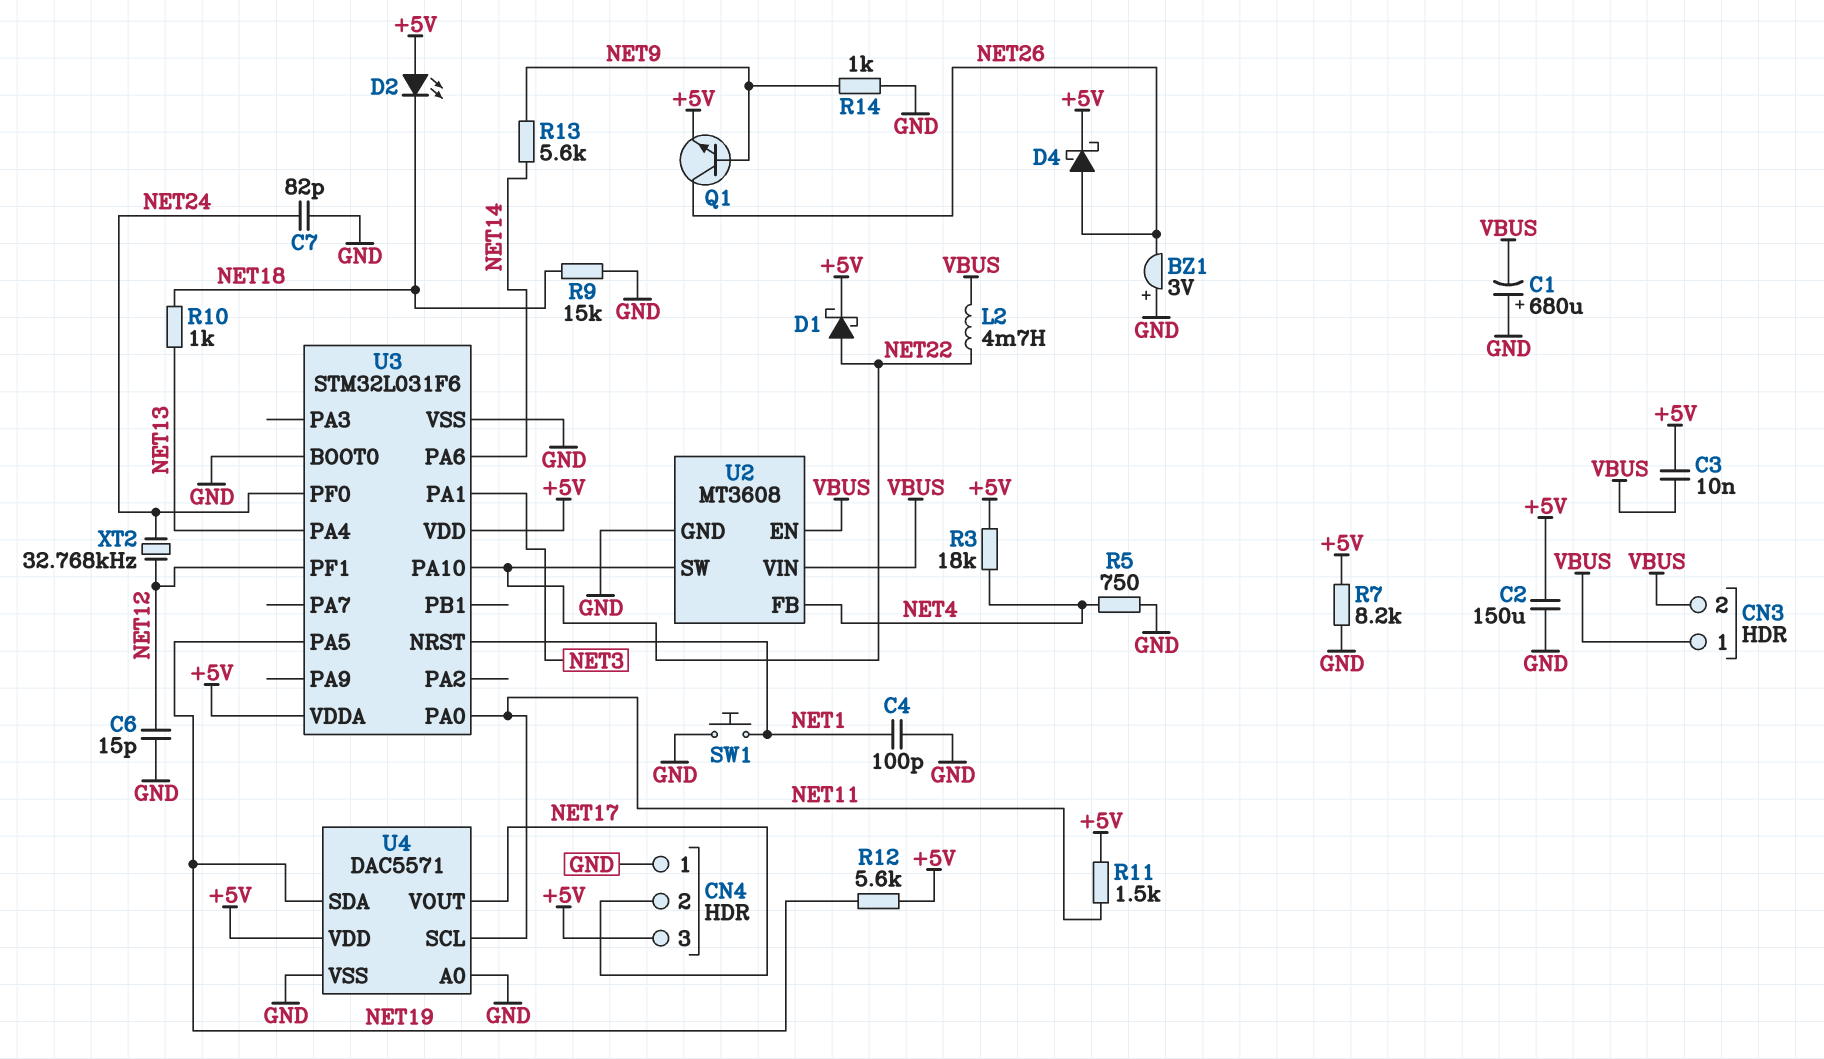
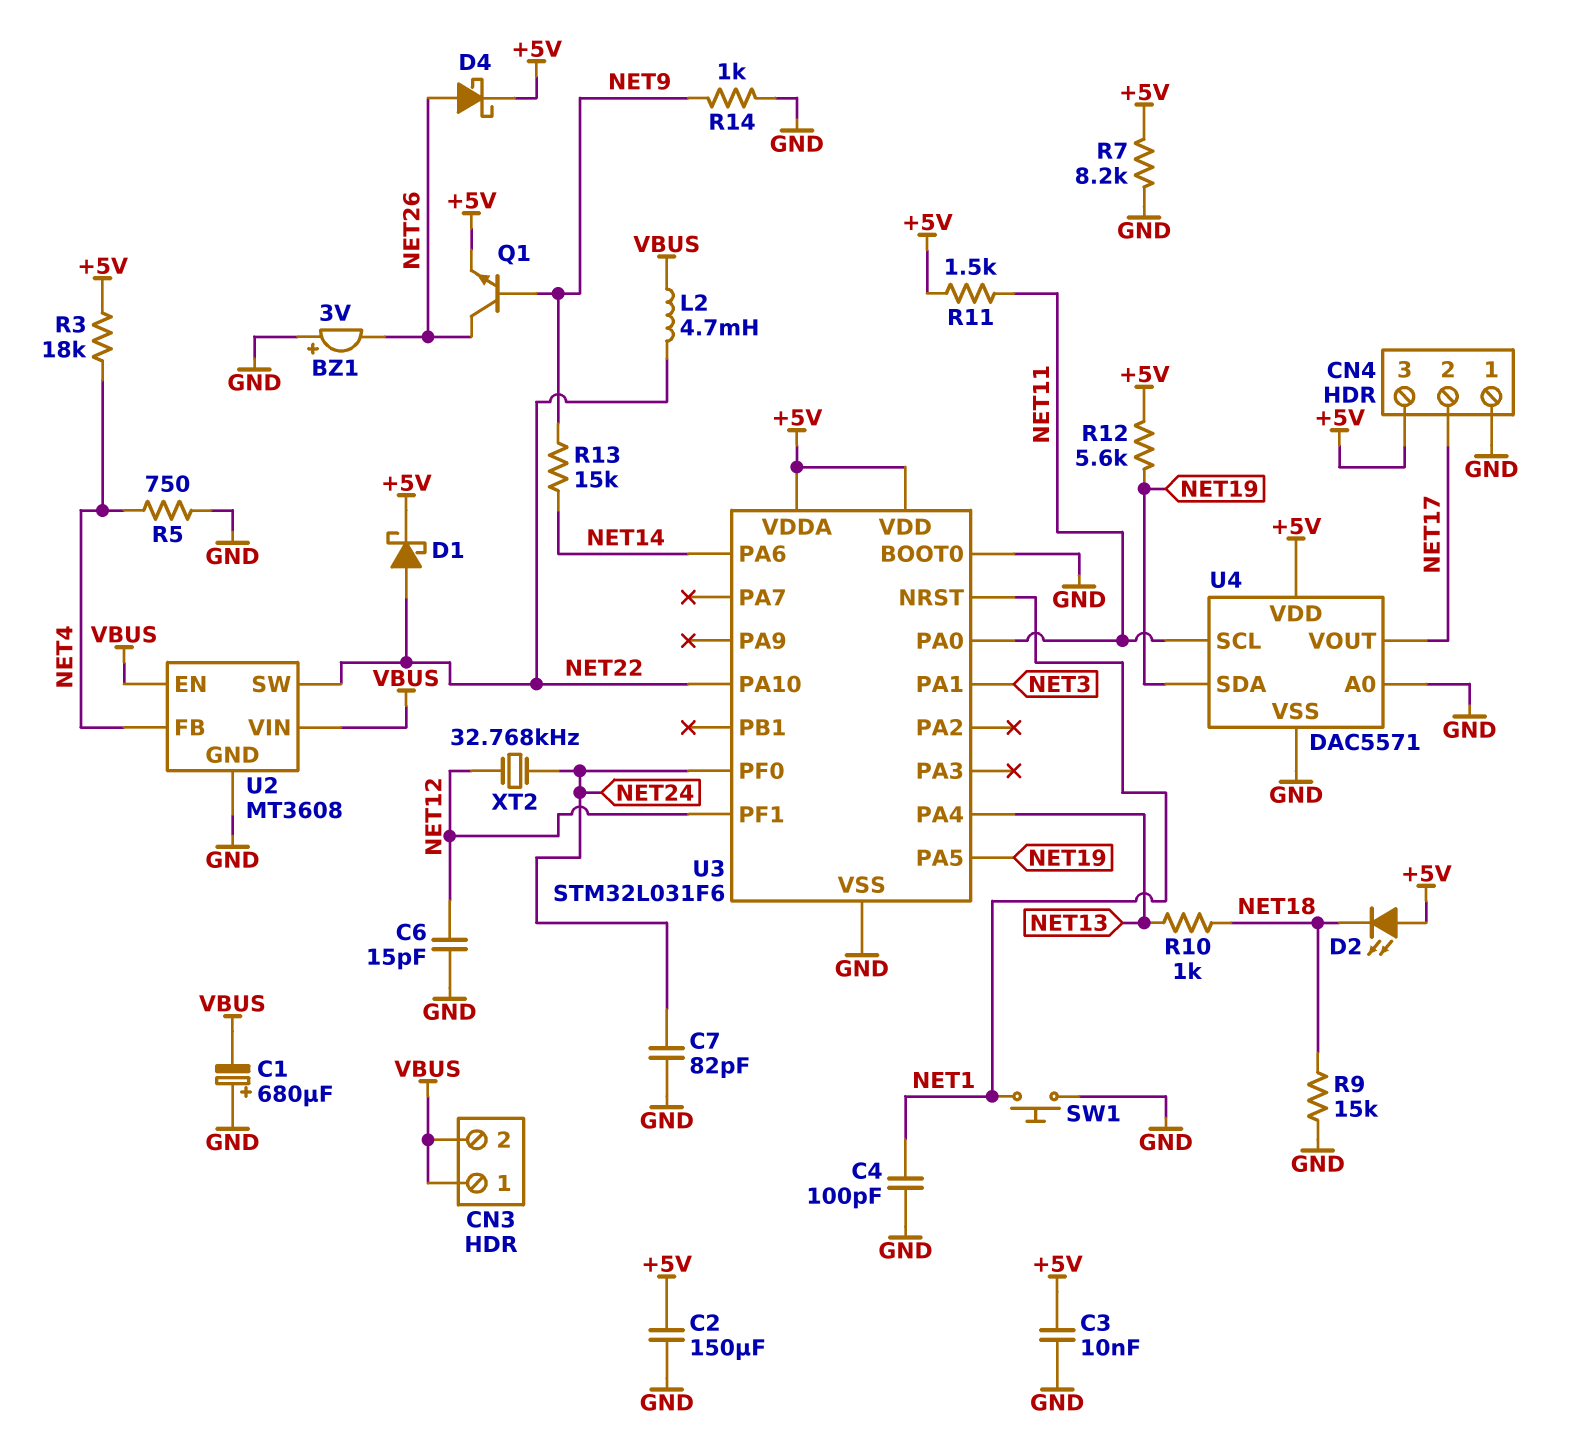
C3: 10nF (+5V, VBUS) -> 10nF (+5V, GND)
R13: 5.6k (NET9, NET14) -> 15k (NET9, NET14)

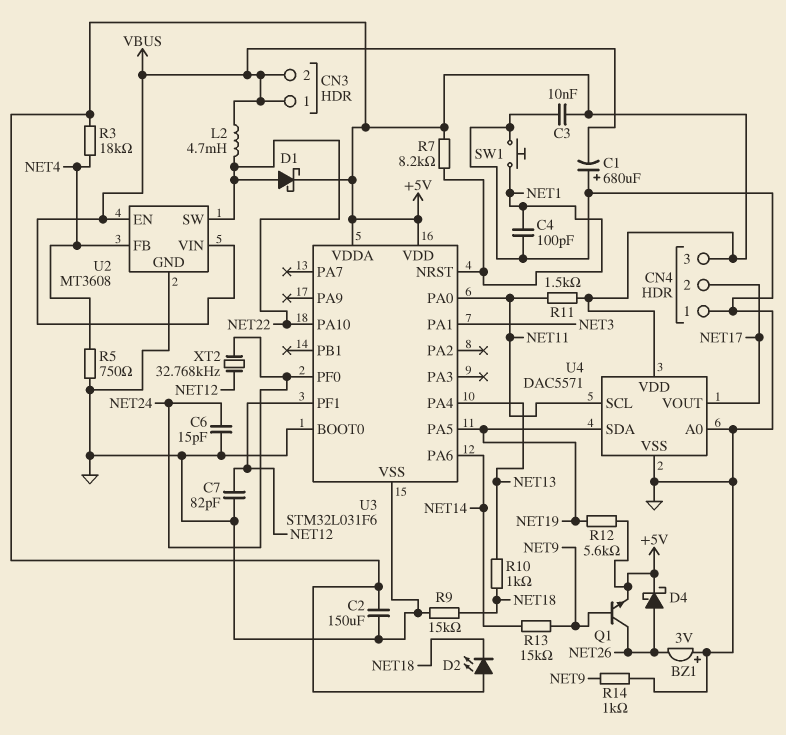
C6: 15pF (GND, NET12) -> 15pF (GND, NET24)
C7: 82pF (GND, NET24) -> 82pF (GND, NET12)
R7: 8.2k (+5V, GND) -> 8.2k (+5V, NET1)

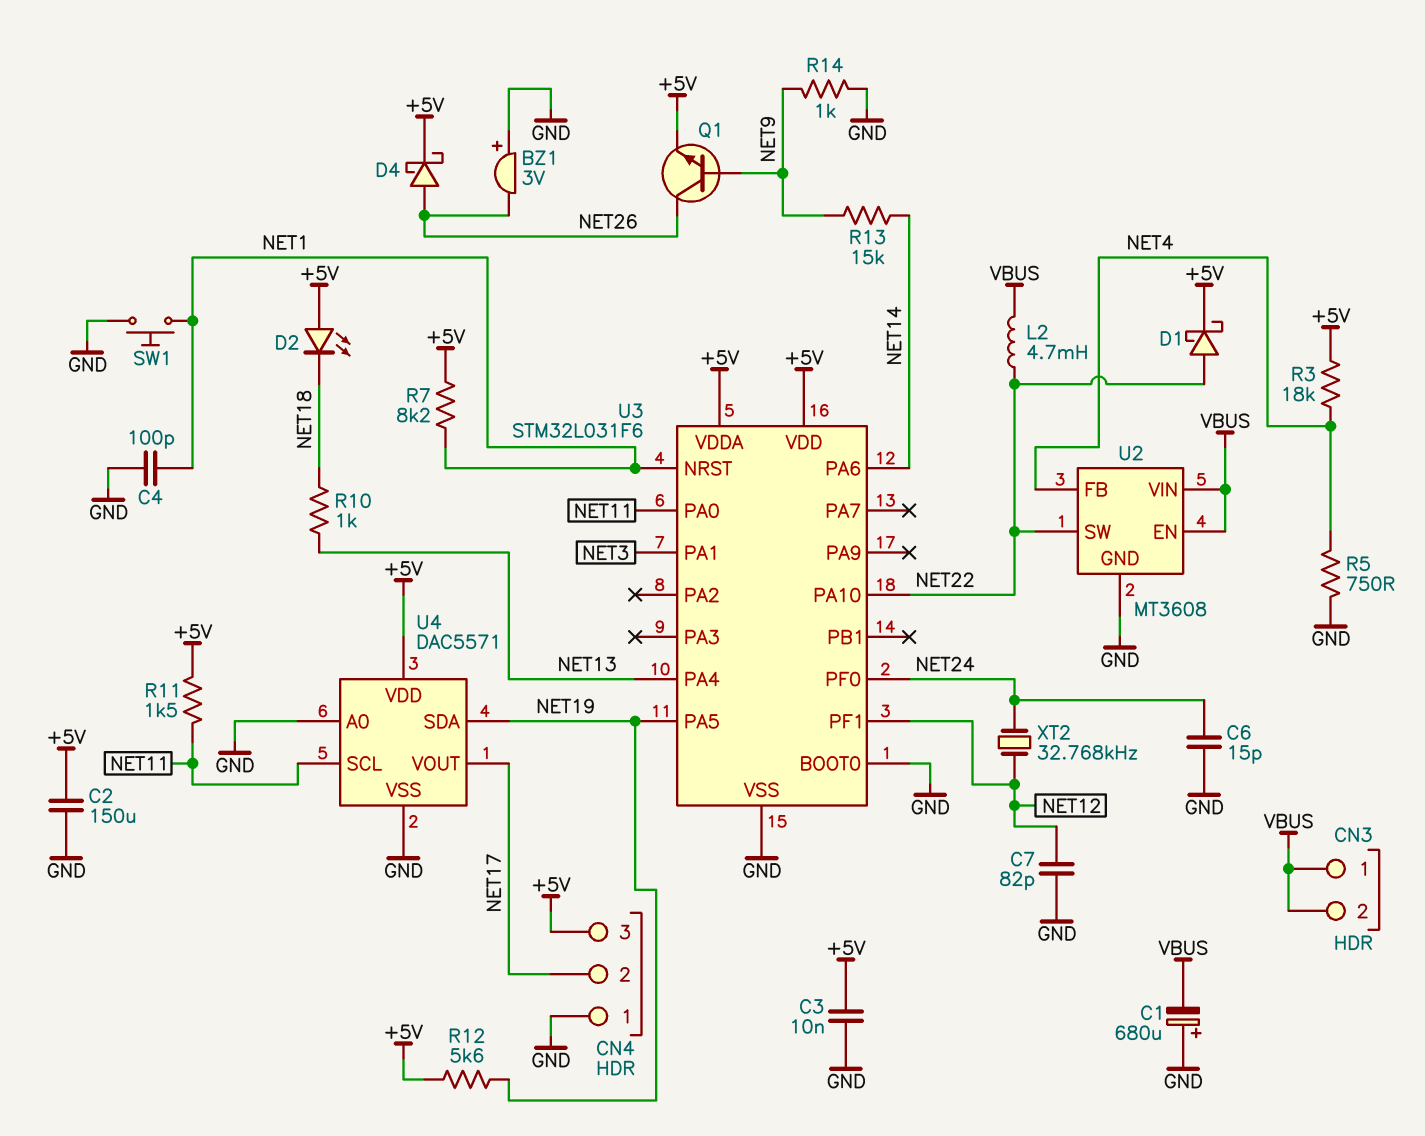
R9: 15k (GND, NET18) -> none

